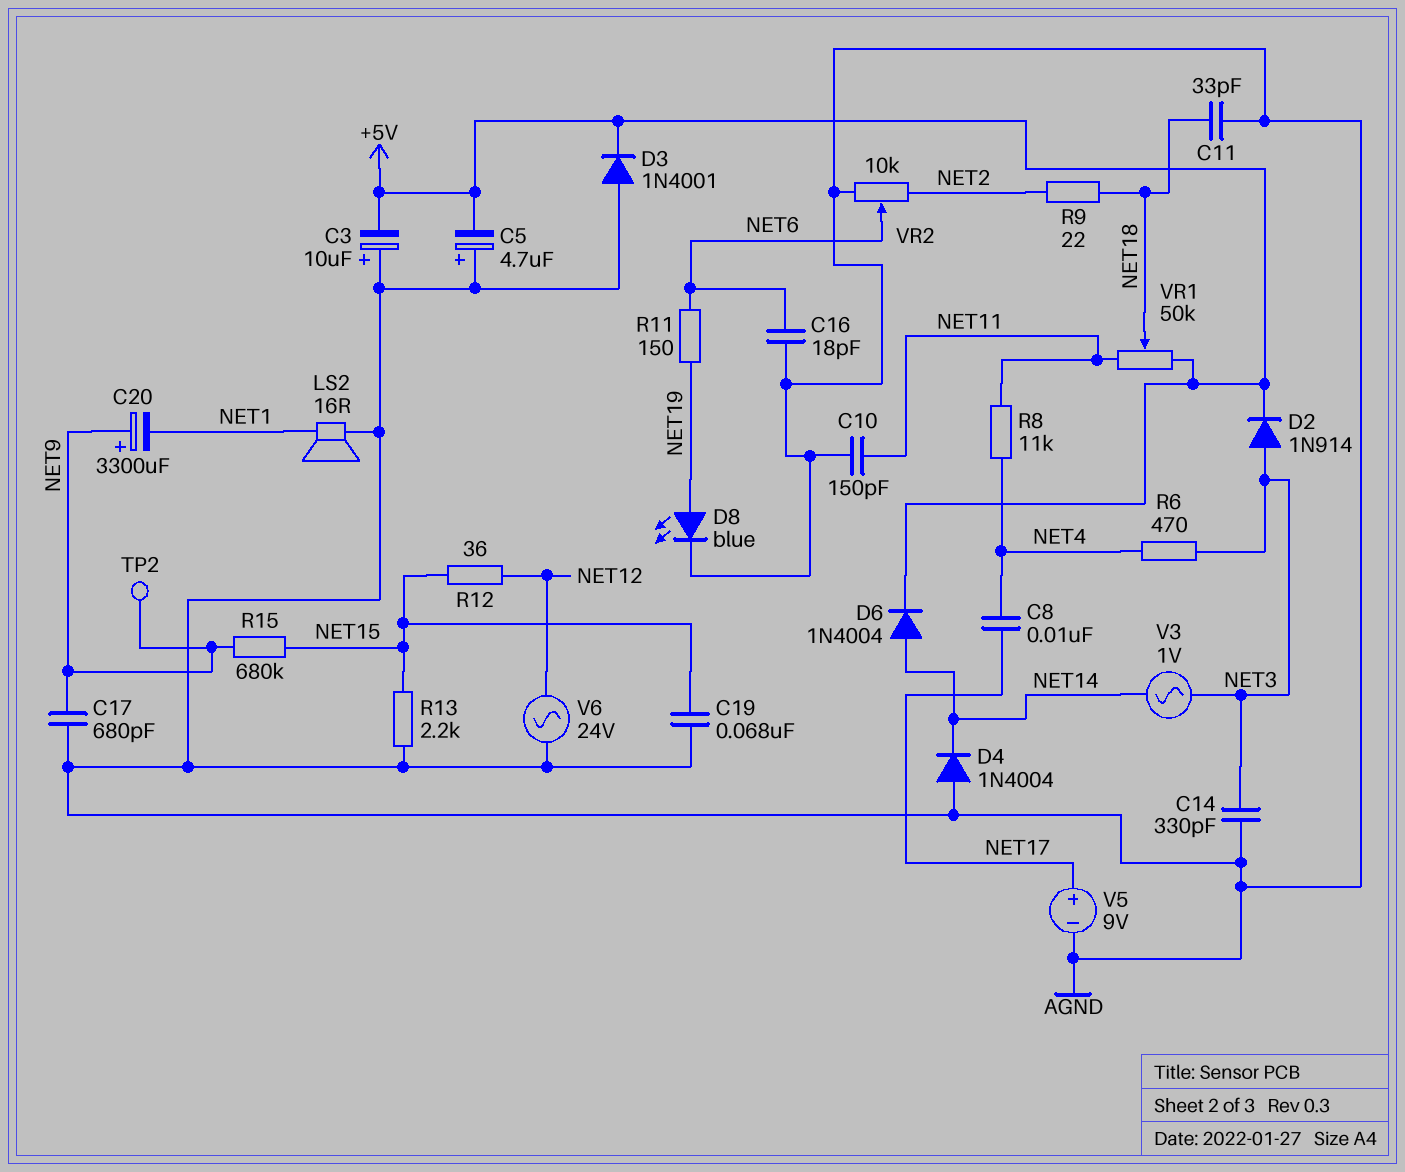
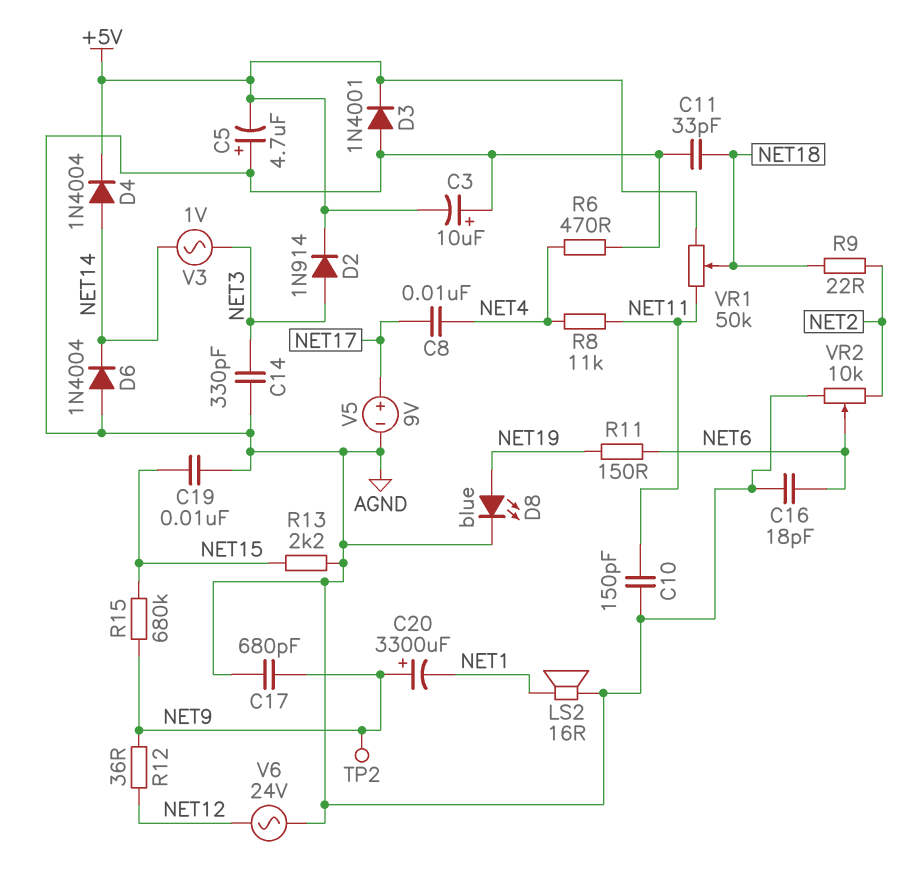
C19: 68nF (AGND, NET15) -> 10nF (AGND, NET15)
D4: diode 1N4004 (A AGND, K NET14) -> diode 1N4004 (A NET14, K +5V)
D6: diode 1N4004 (A NET14, K +5V) -> diode 1N4004 (A AGND, K NET14)
R6: 470 (NET3, NET4) -> 470 (AGND, NET4)
R12: 36 (NET12, NET15) -> 36 (NET9, NET12)

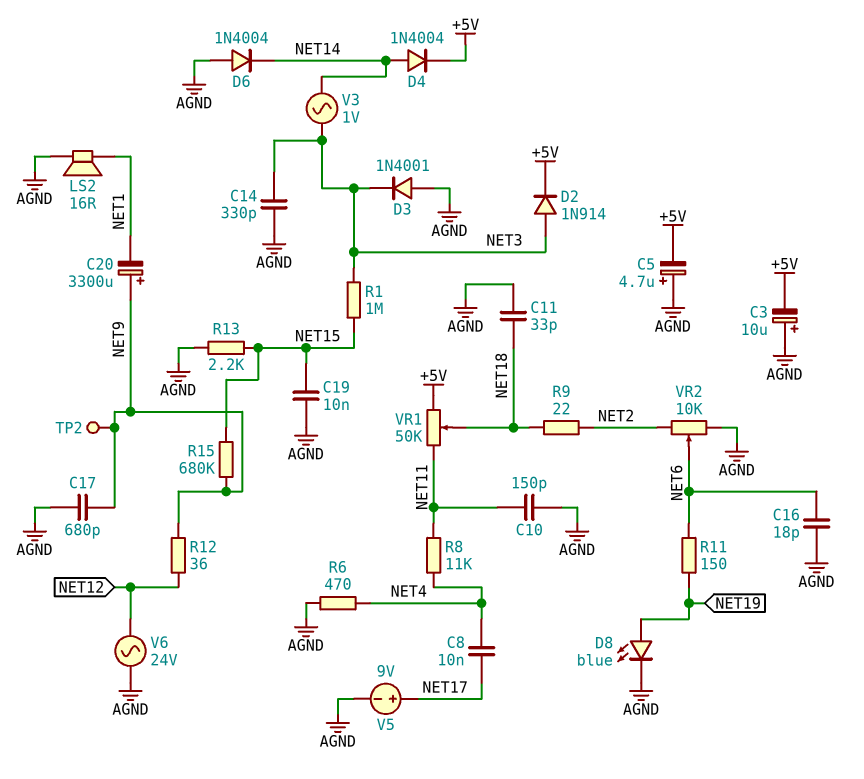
D3: diode 1N4001 (A AGND, K +5V) -> diode 1N4001 (A AGND, K NET3)
R1: none -> 1M (NET3, NET15)

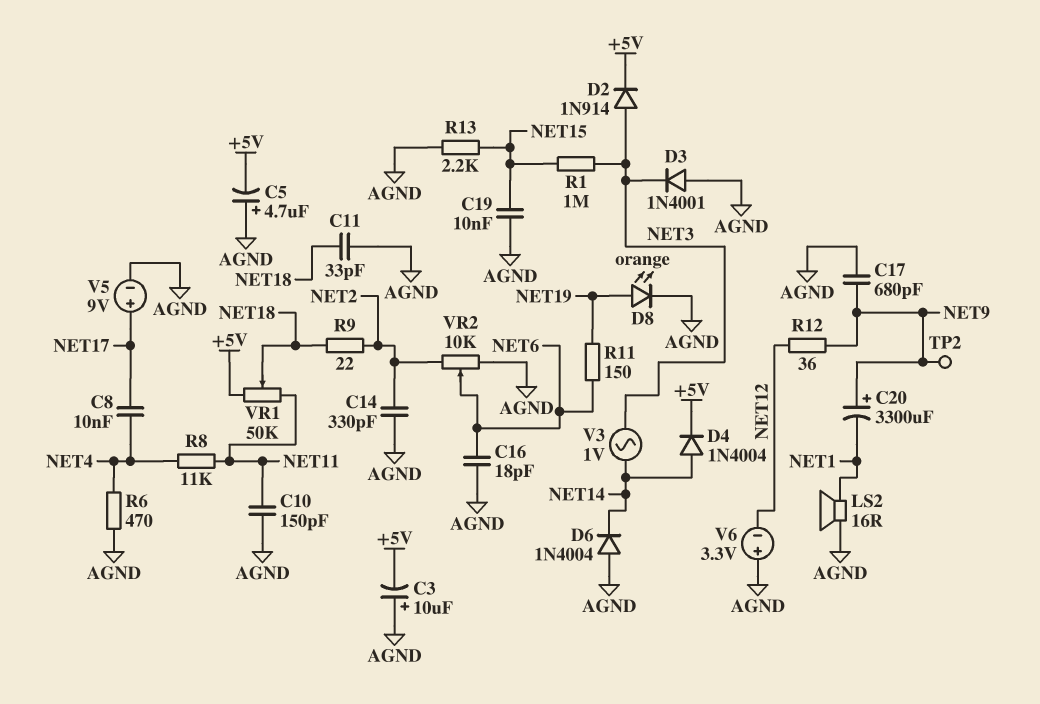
C14: 330pF (AGND, NET3) -> 330pF (AGND, NET2)
D8: LED blue (A NET19, K AGND) -> LED orange (A NET19, K AGND)
R15: 680k (NET9, NET15) -> none
V6: AC 24V (AGND, NET12) -> 3.3V (plus AGND, minus NET12)

